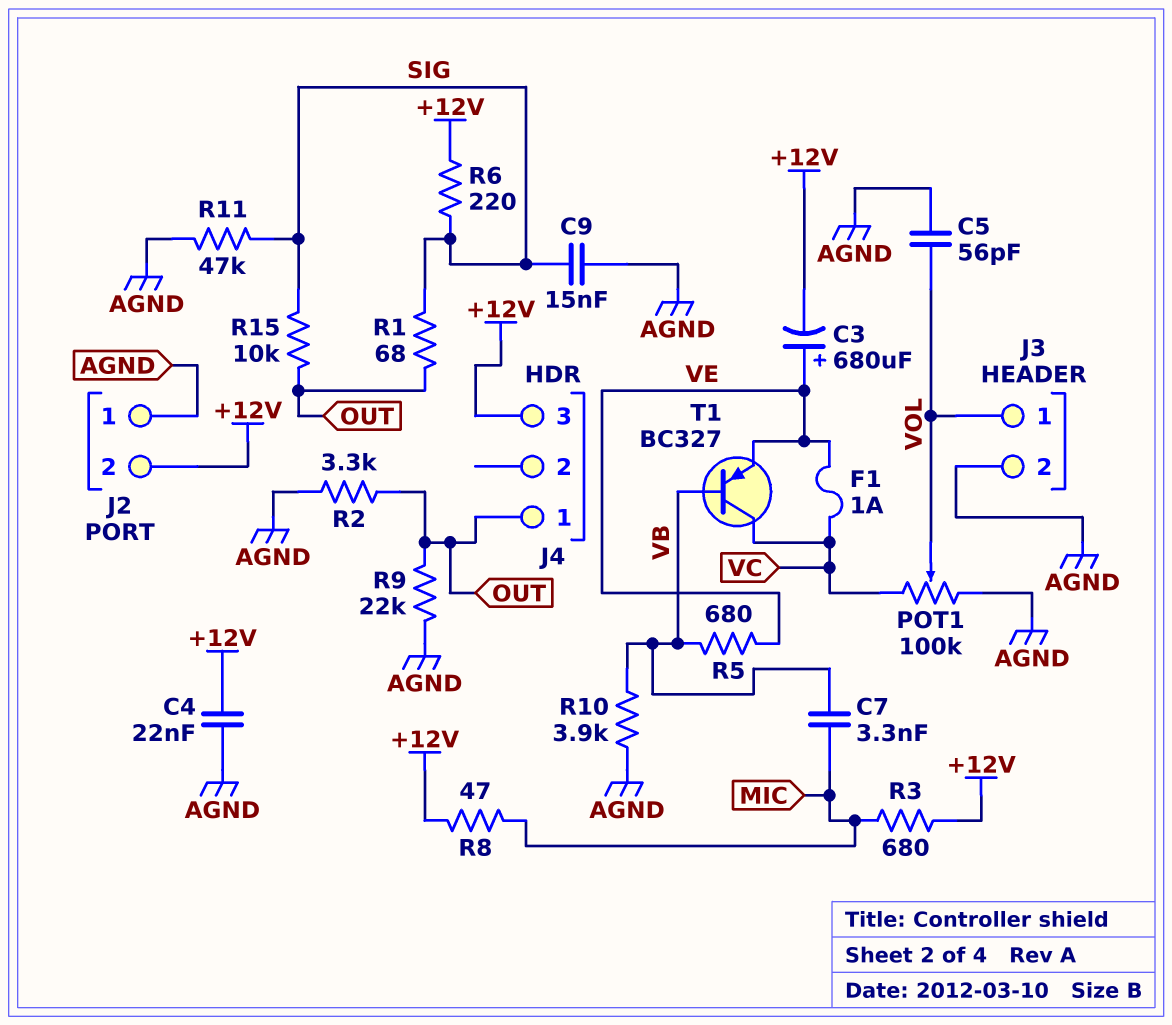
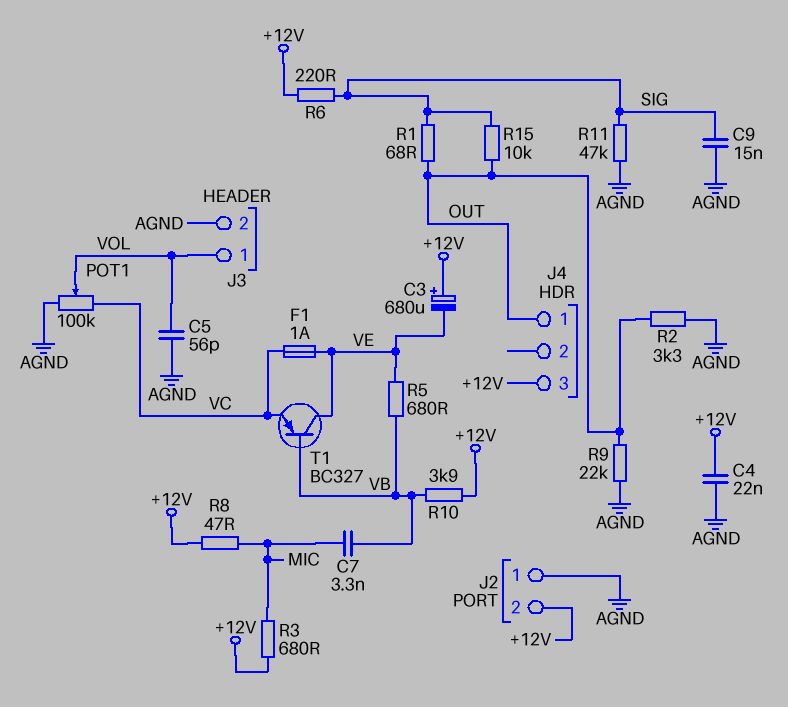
C3: 680uF (plus VE, minus +12V) -> 680uF (plus +12V, minus VE)
R10: 3.9k (AGND, VB) -> 3.9k (+12V, VB)
T1: PNP BC327 (B VB, C VC, E VE) -> PNP BC327 (B VB, C VE, E VC)

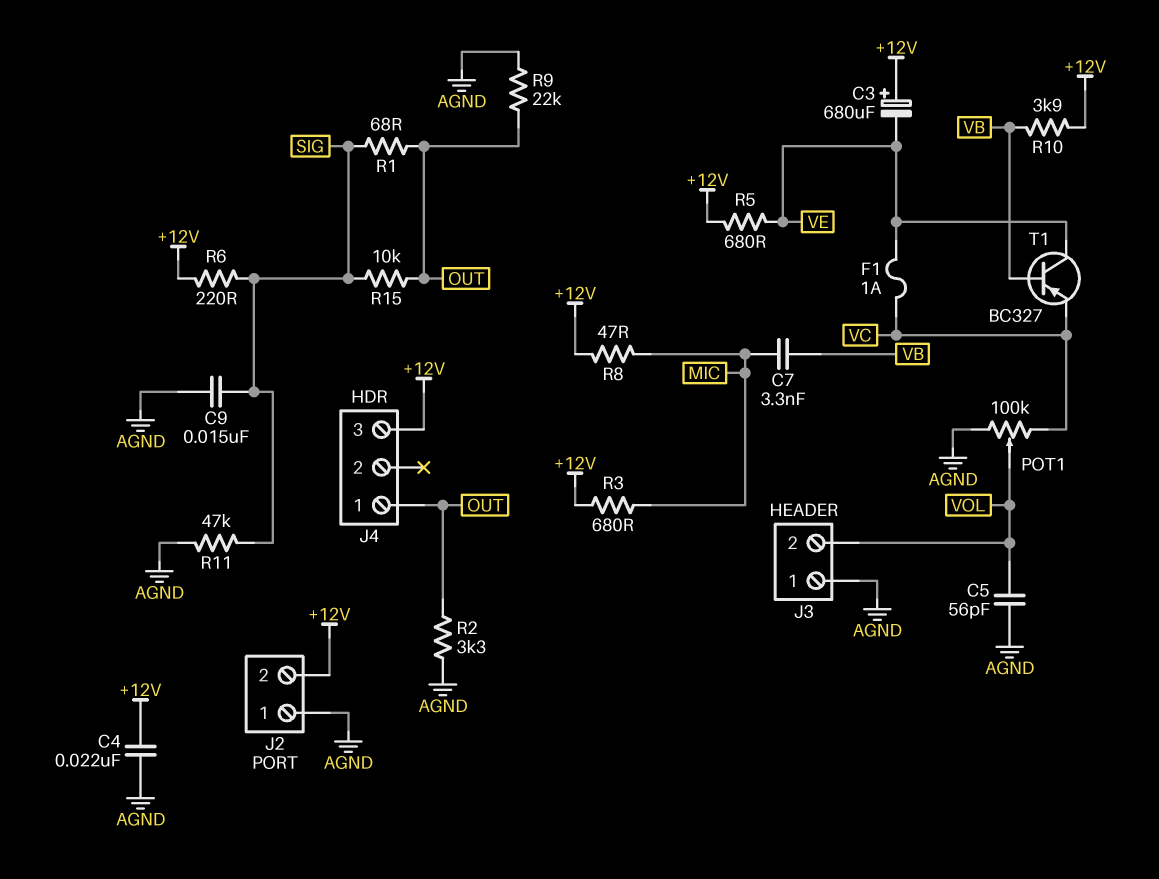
J3 pin 1: VOL -> AGND
J3 pin 2: AGND -> VOL
R5: 680 (VB, VE) -> 680 (+12V, VE)

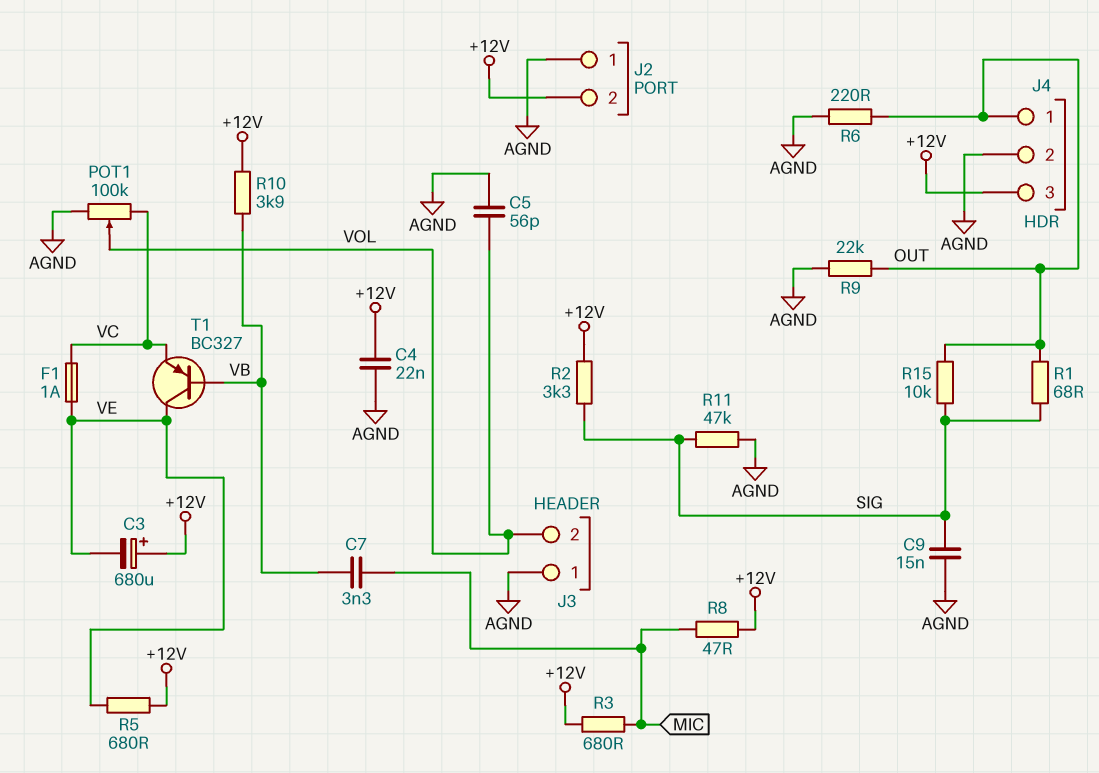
J4 pin 2: none -> AGND
R2: 3.3k (AGND, OUT) -> 3.3k (+12V, SIG)
R6: 220 (+12V, SIG) -> 220 (AGND, OUT)

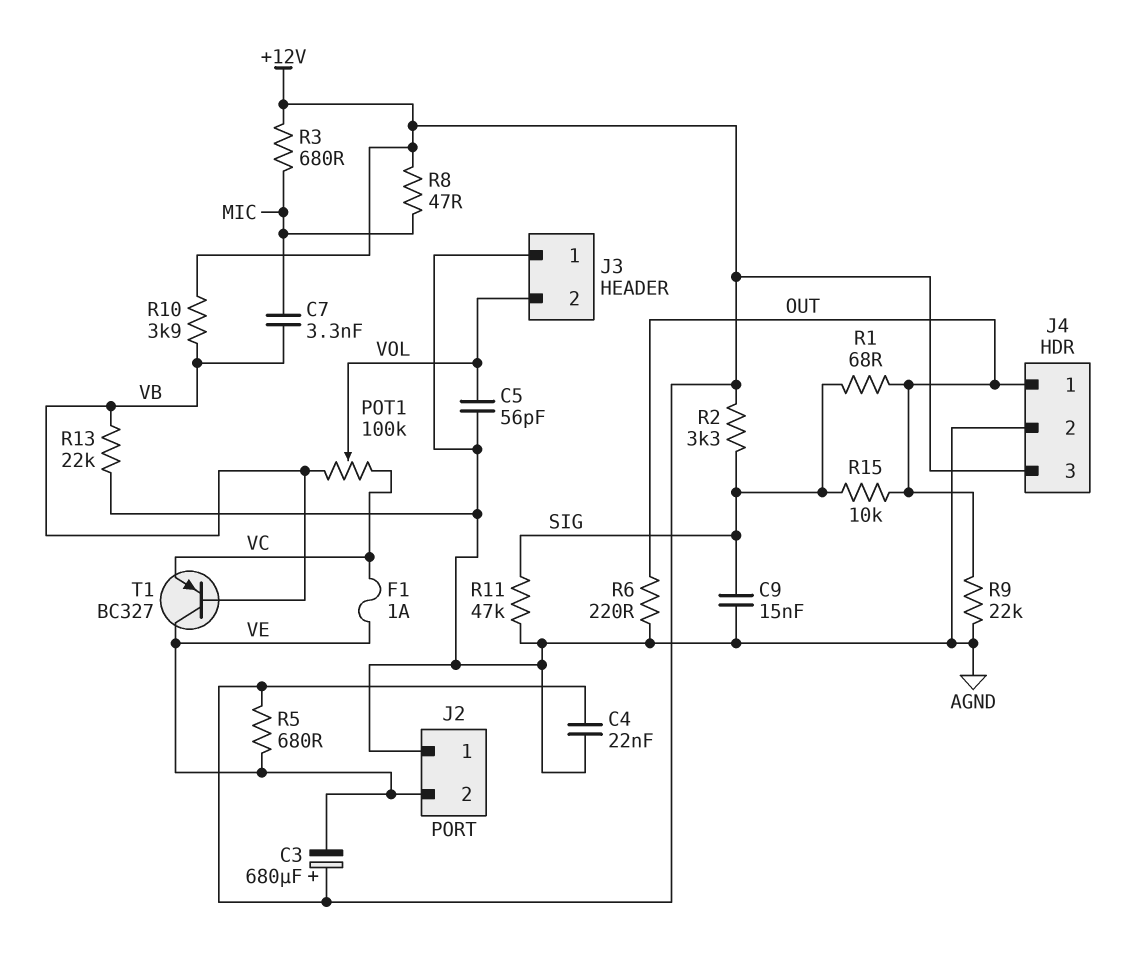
J2 pin 2: +12V -> VE
POT1: 100k (AGND, VC, wiper VOL) -> 100k (VB, VC, wiper VOL)
R13: none -> 22k (AGND, VB)

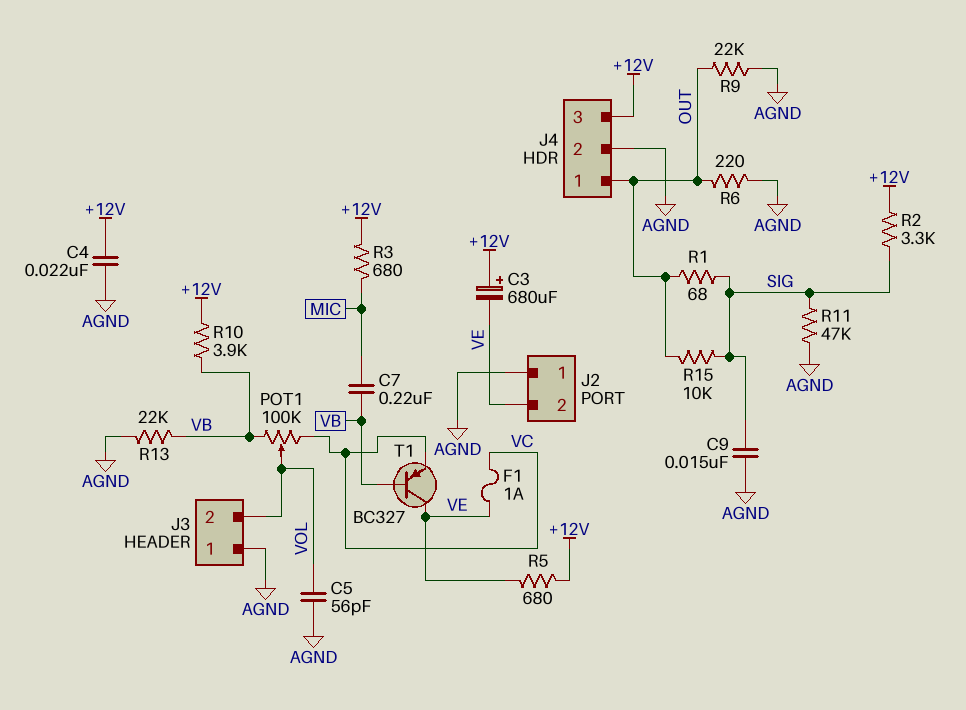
C7: 3.3nF (MIC, VB) -> 220nF (MIC, VB)
R8: 47 (+12V, MIC) -> none

